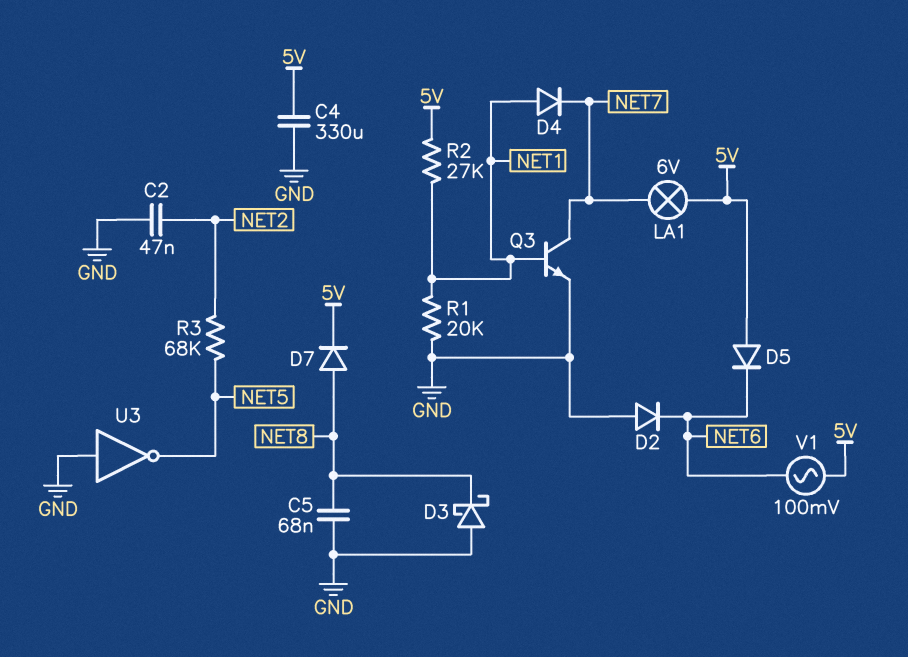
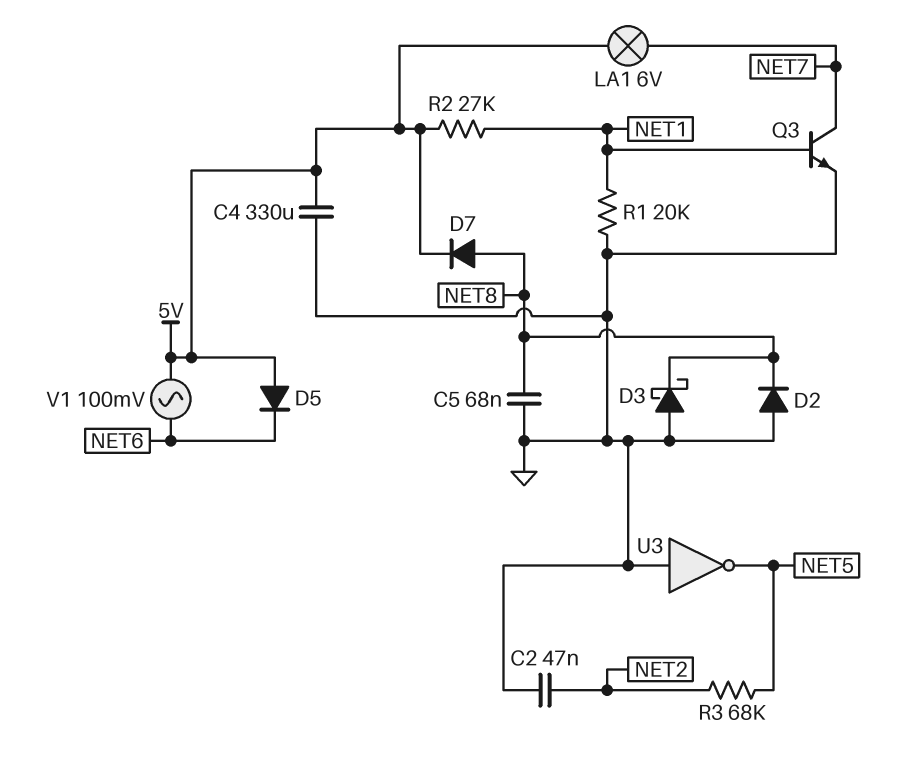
D2: diode (A GND, K NET6) -> diode (A GND, K NET8)
D4: diode (A NET1, K NET7) -> none

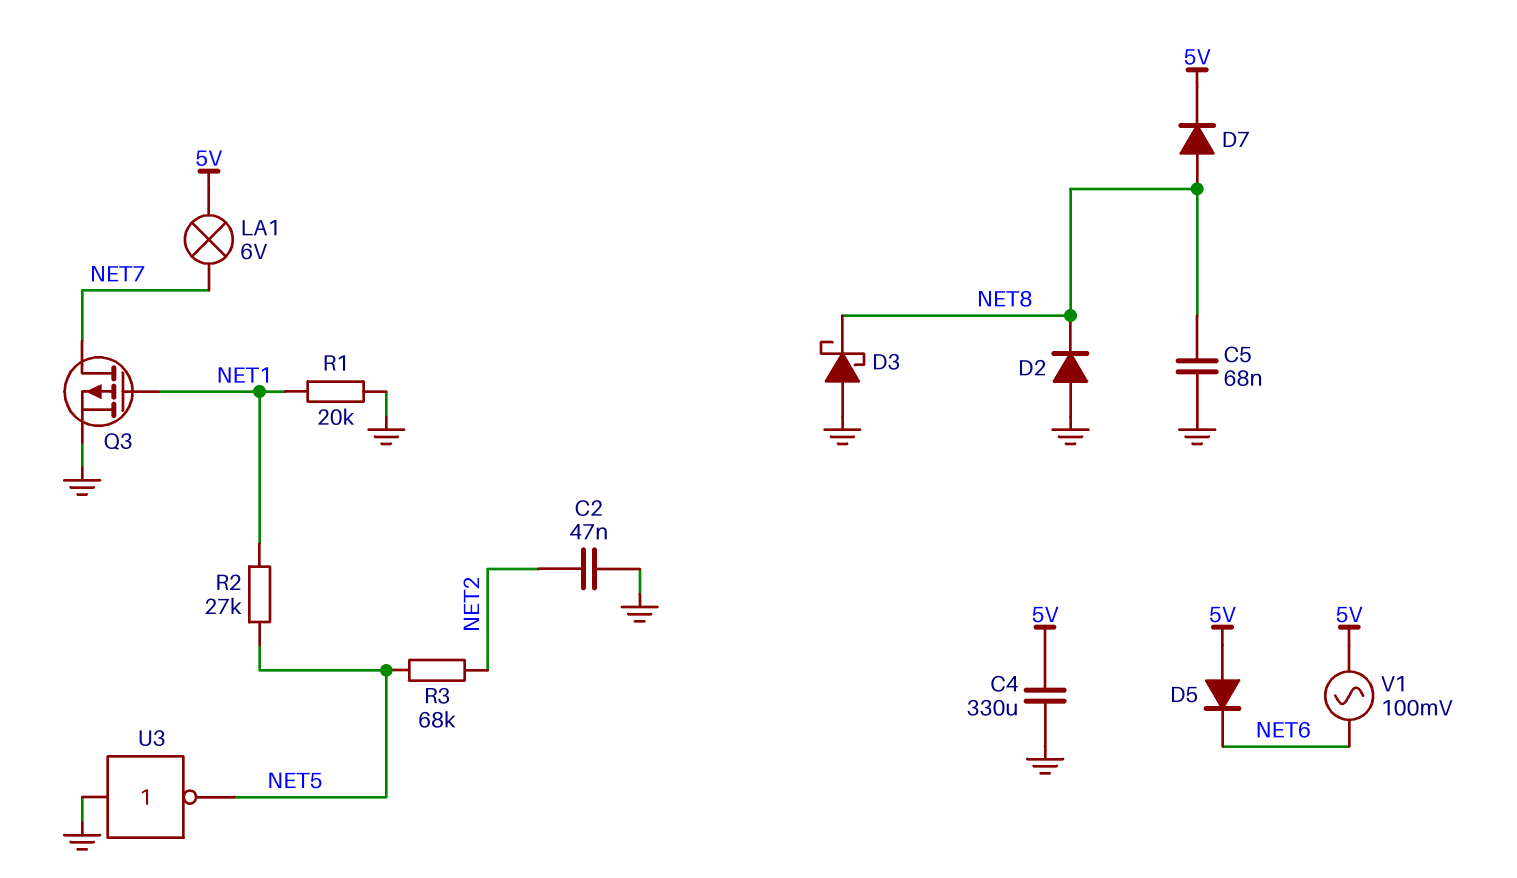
Q3: NPN (B NET1, C NET7, E GND) -> PMOS (G NET1, D NET7, S GND)
R2: 27k (5V, NET1) -> 27k (NET1, NET5)

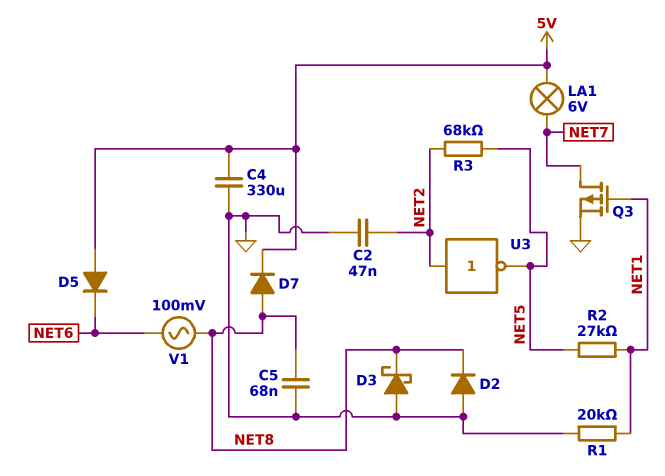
U3: NOT (in GND, out NET5) -> NOT (in NET2, out NET5)
V1: AC 100mV (5V, NET6) -> AC 100mV (NET6, NET8)

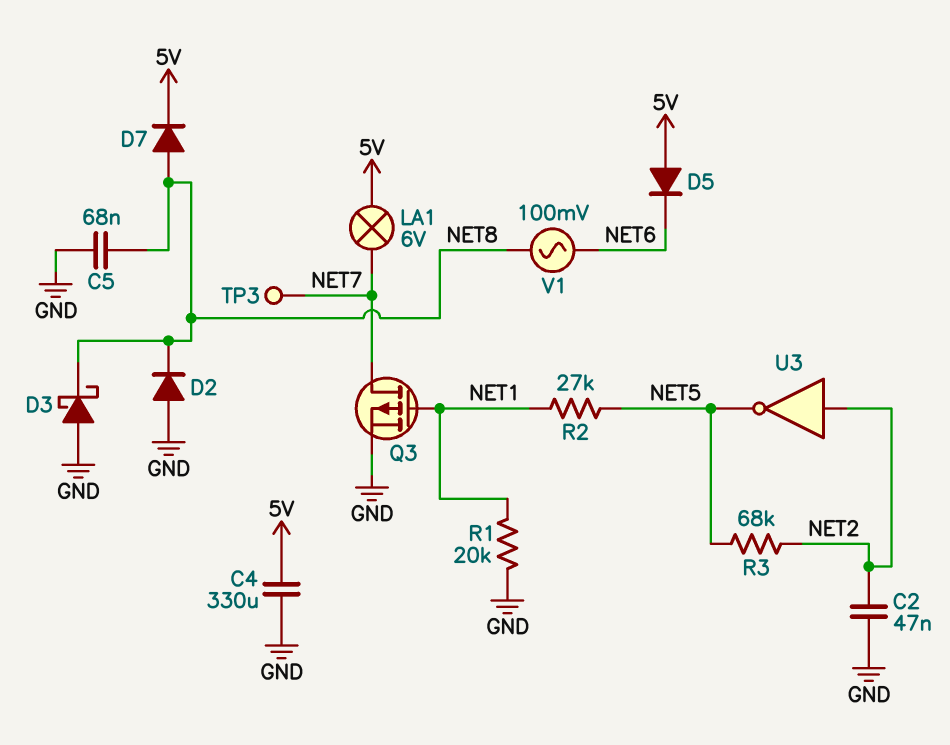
TP3: none -> test point (NET7)

